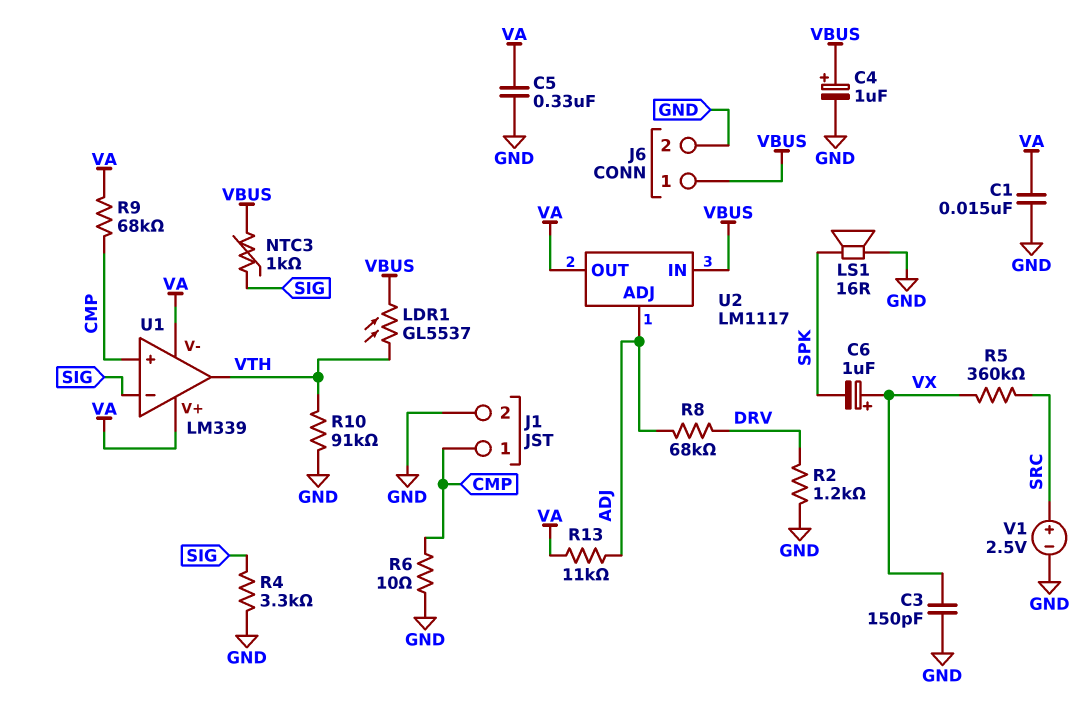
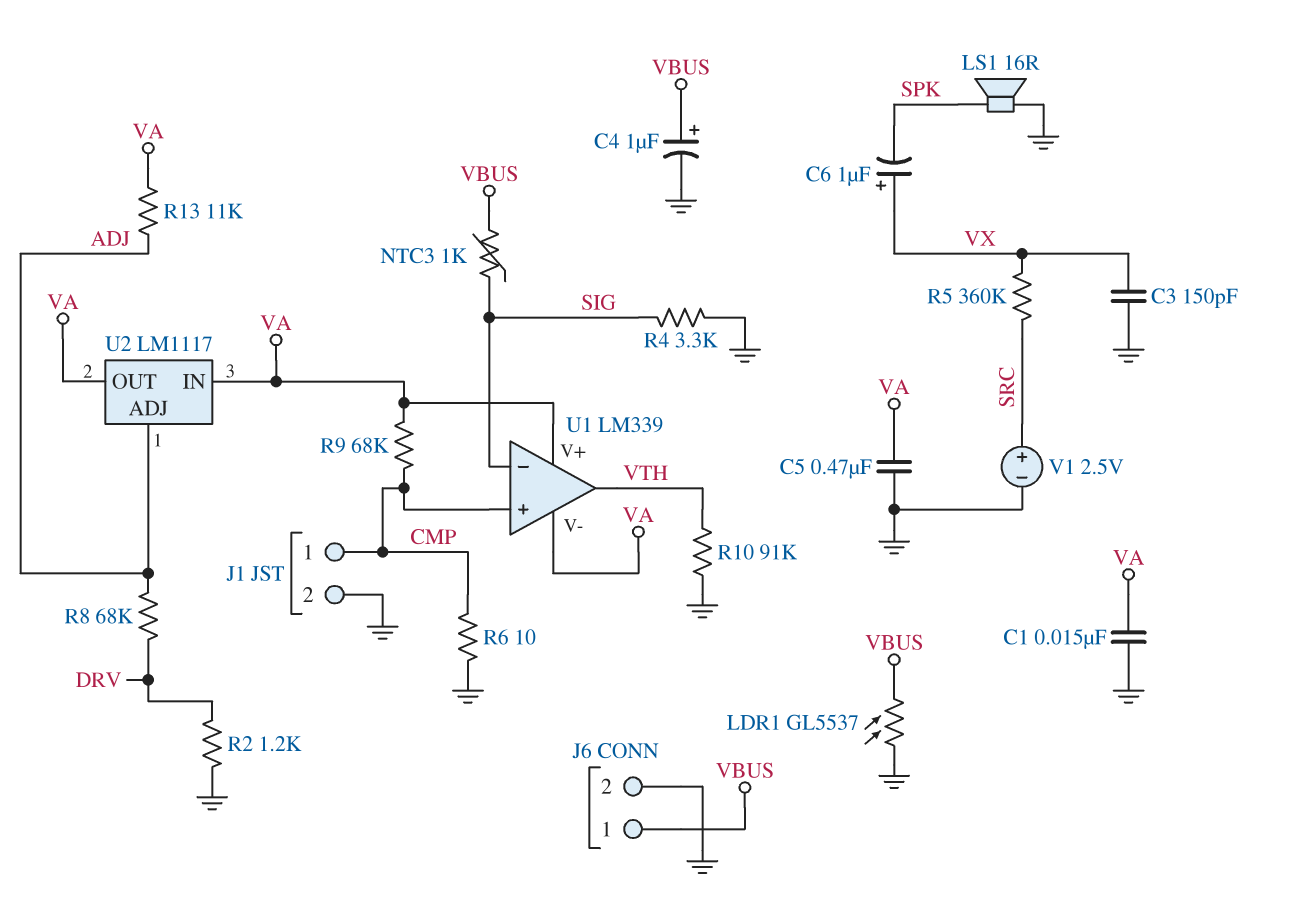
C5: 330nF (GND, VA) -> 470nF (GND, VA)
LDR1: GL5537 (VBUS, VTH) -> GL5537 (GND, VBUS)
U2 pin IN: VBUS -> VA

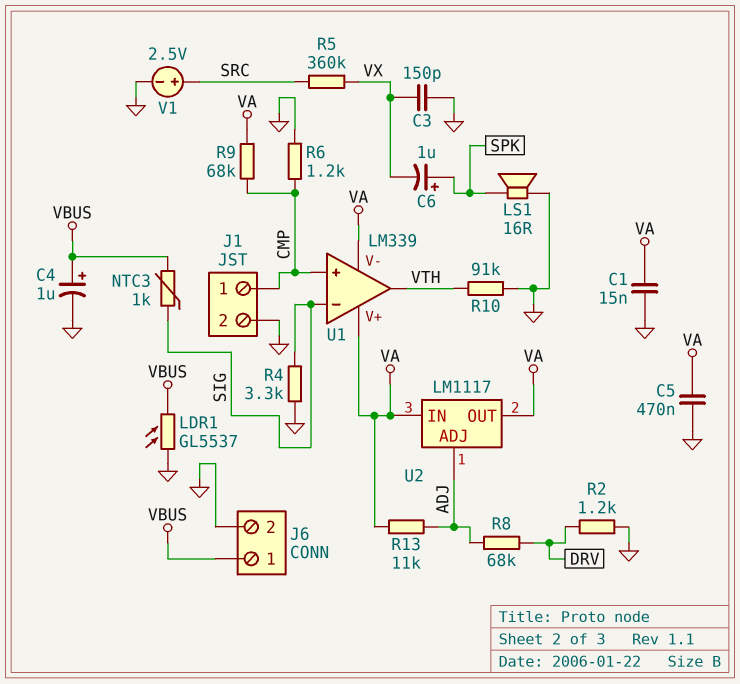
C6: 1uF (plus VX, minus SPK) -> 1uF (plus SPK, minus VX)
R6: 10 (CMP, GND) -> 1.2k (CMP, GND)

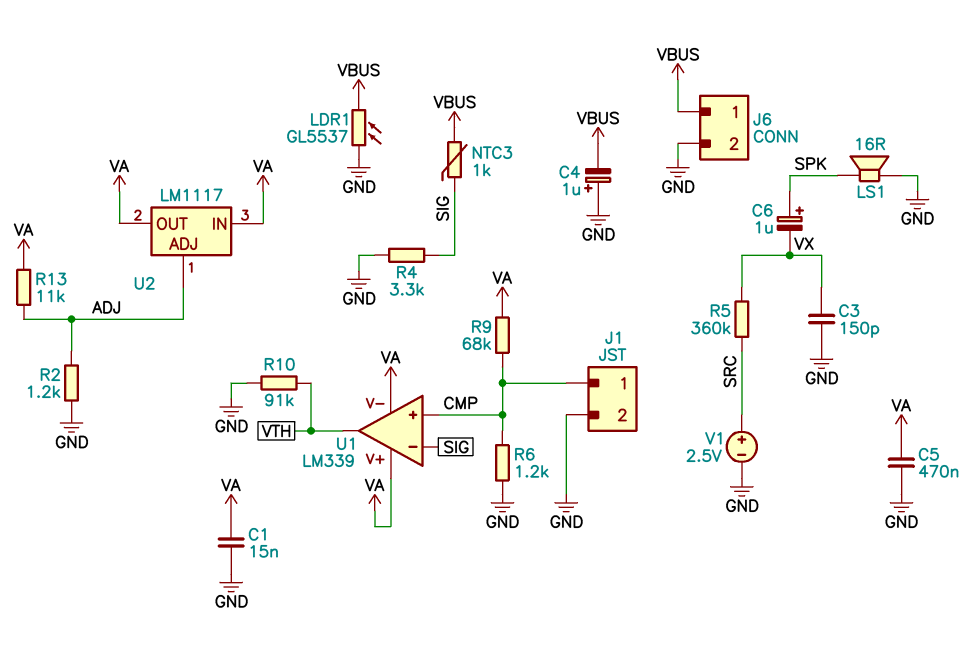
C4: 1uF (plus VBUS, minus GND) -> 1uF (plus GND, minus VBUS)
R2: 1.2k (DRV, GND) -> 1.2k (ADJ, GND)
R8: 68k (ADJ, DRV) -> none

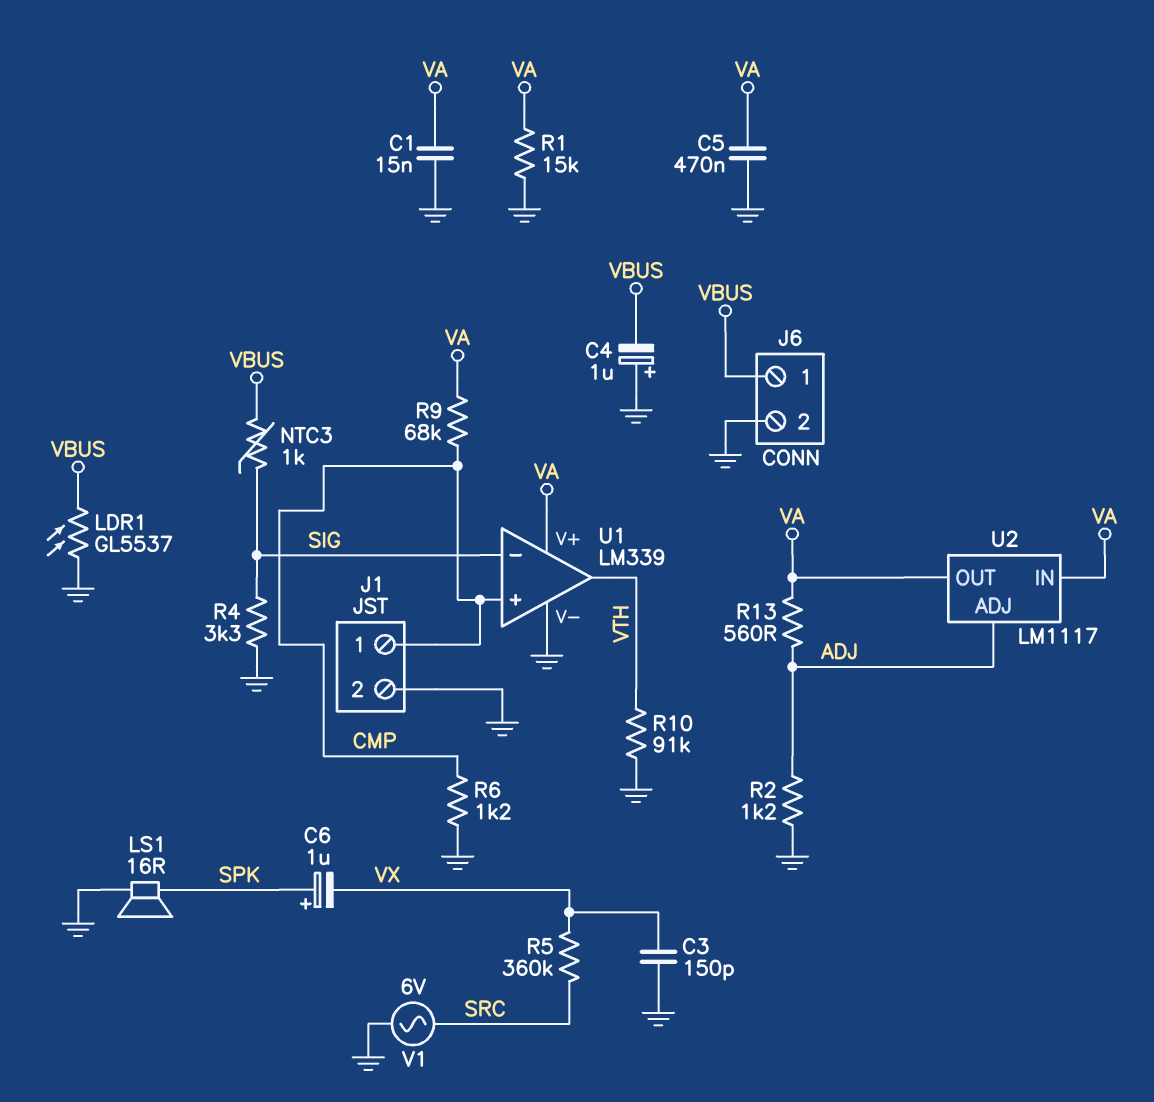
R1: none -> 15k (GND, VA)
R13: 11k (ADJ, VA) -> 560 (ADJ, VA)
U1 pin V-: VA -> GND
V1: 2.5V (plus SRC, minus GND) -> AC 6V (GND, SRC)

